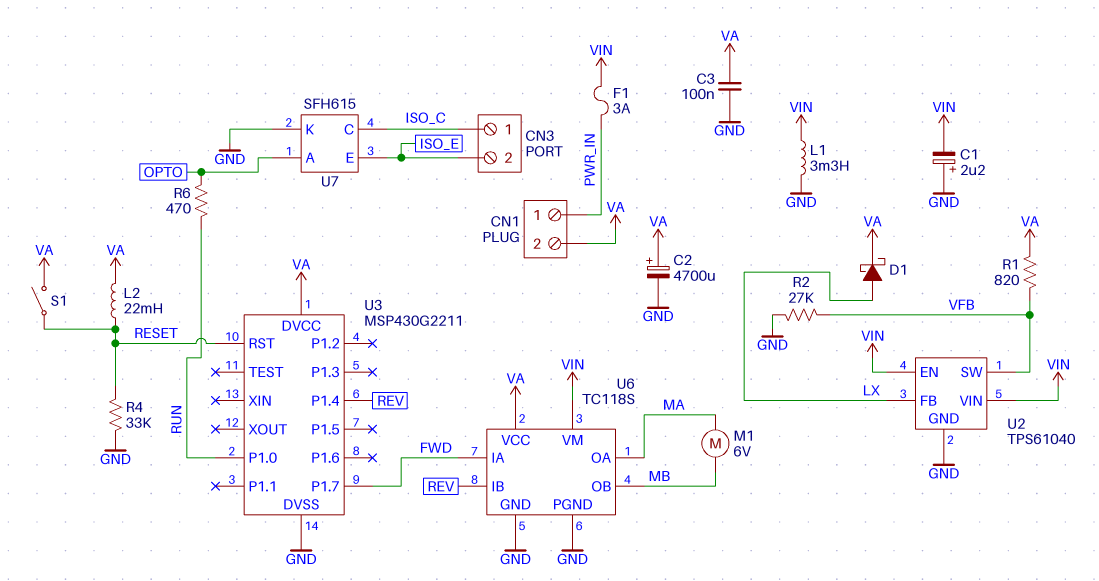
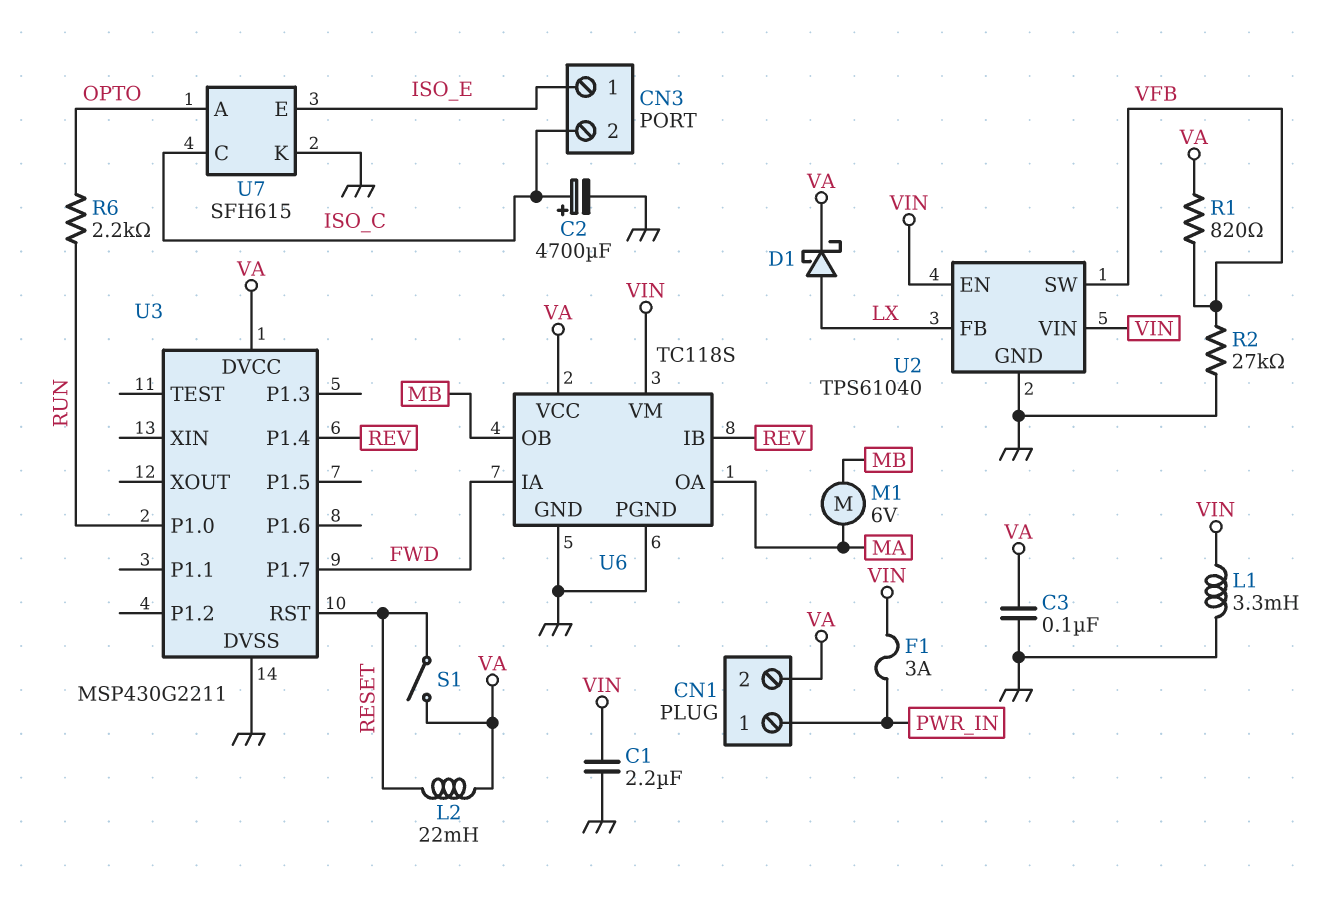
C1: 2.2uF (plus GND, minus VIN) -> 2.2uF (GND, VIN)
C2: 4700uF (plus VA, minus GND) -> 4700uF (plus ISO_C, minus GND)
CN3 pin 1: ISO_C -> ISO_E
CN3 pin 2: ISO_E -> ISO_C
R4: 33k (GND, RESET) -> none
R6: 470 (OPTO, RUN) -> 2.2k (OPTO, RUN)

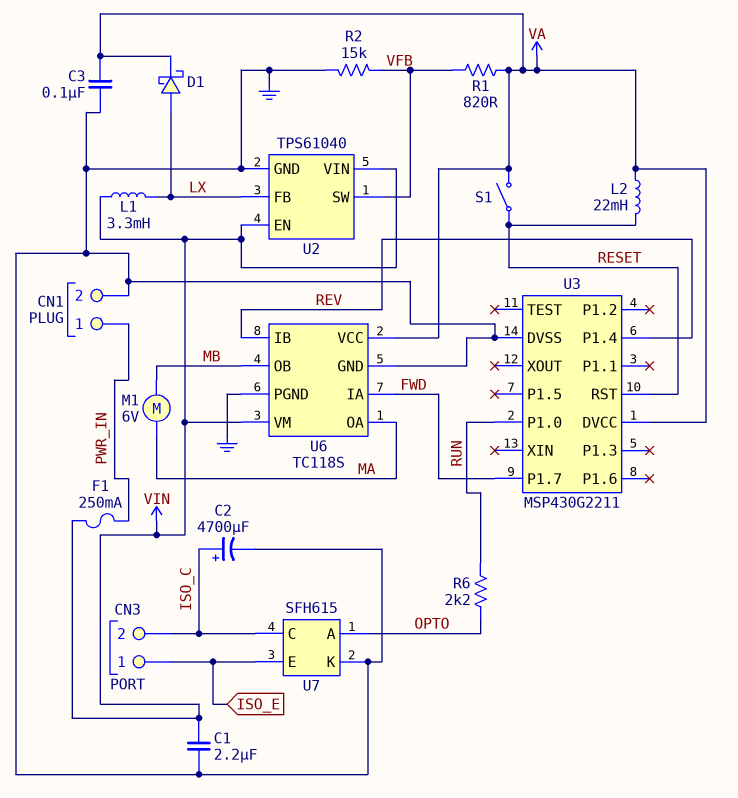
CN1 pin 2: VA -> GND
F1: 3A (PWR_IN, VIN) -> 250mA (PWR_IN, VIN)
L1: 3.3mH (GND, VIN) -> 3.3mH (LX, VIN)
R2: 27k (GND, VFB) -> 15k (GND, VFB)

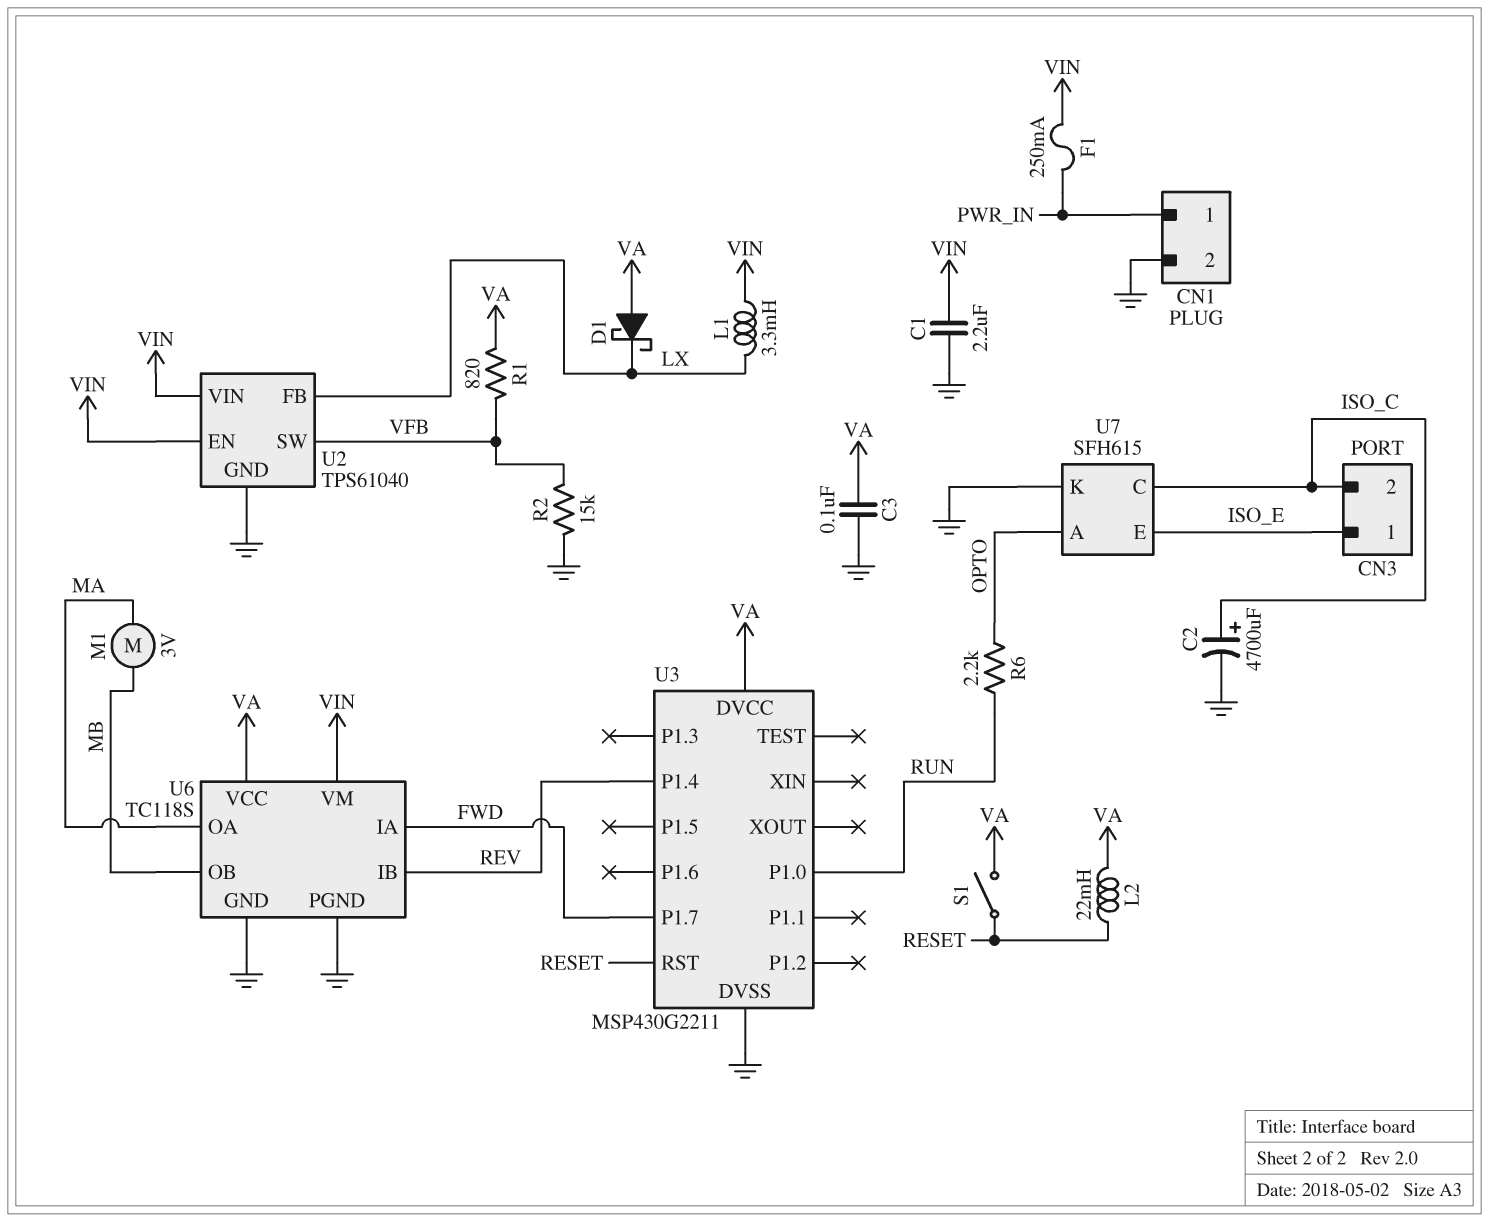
D1: schottky (A LX, K VA) -> schottky (A VA, K LX)
M1: motor 6V (MA, MB) -> motor 3V (MA, MB)

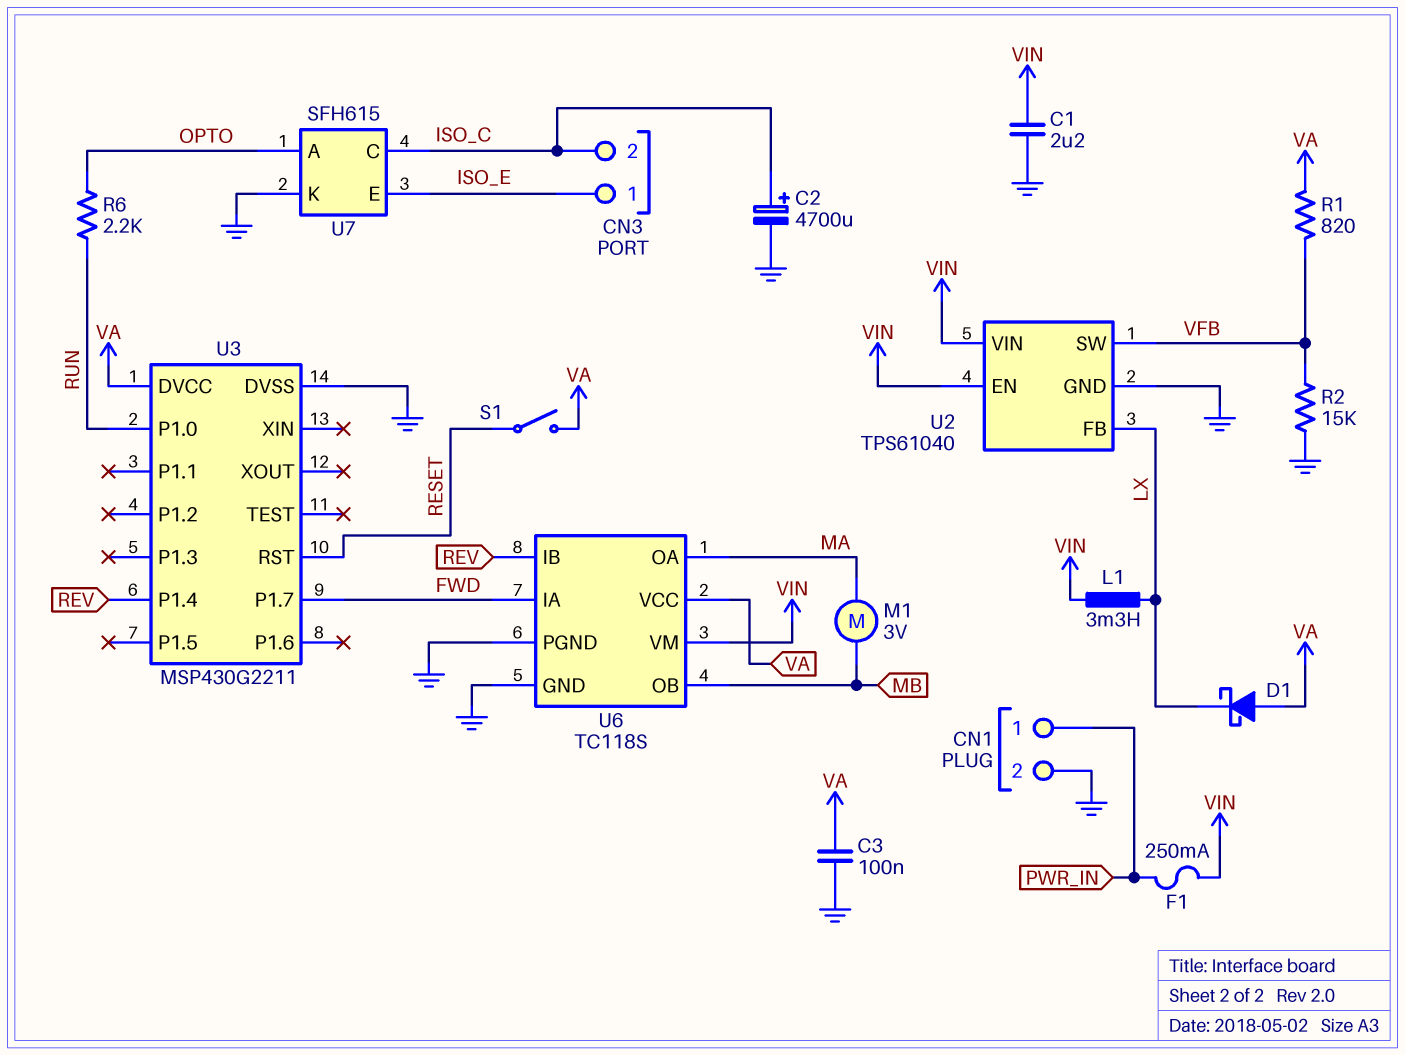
L2: 22mH (RESET, VA) -> none

